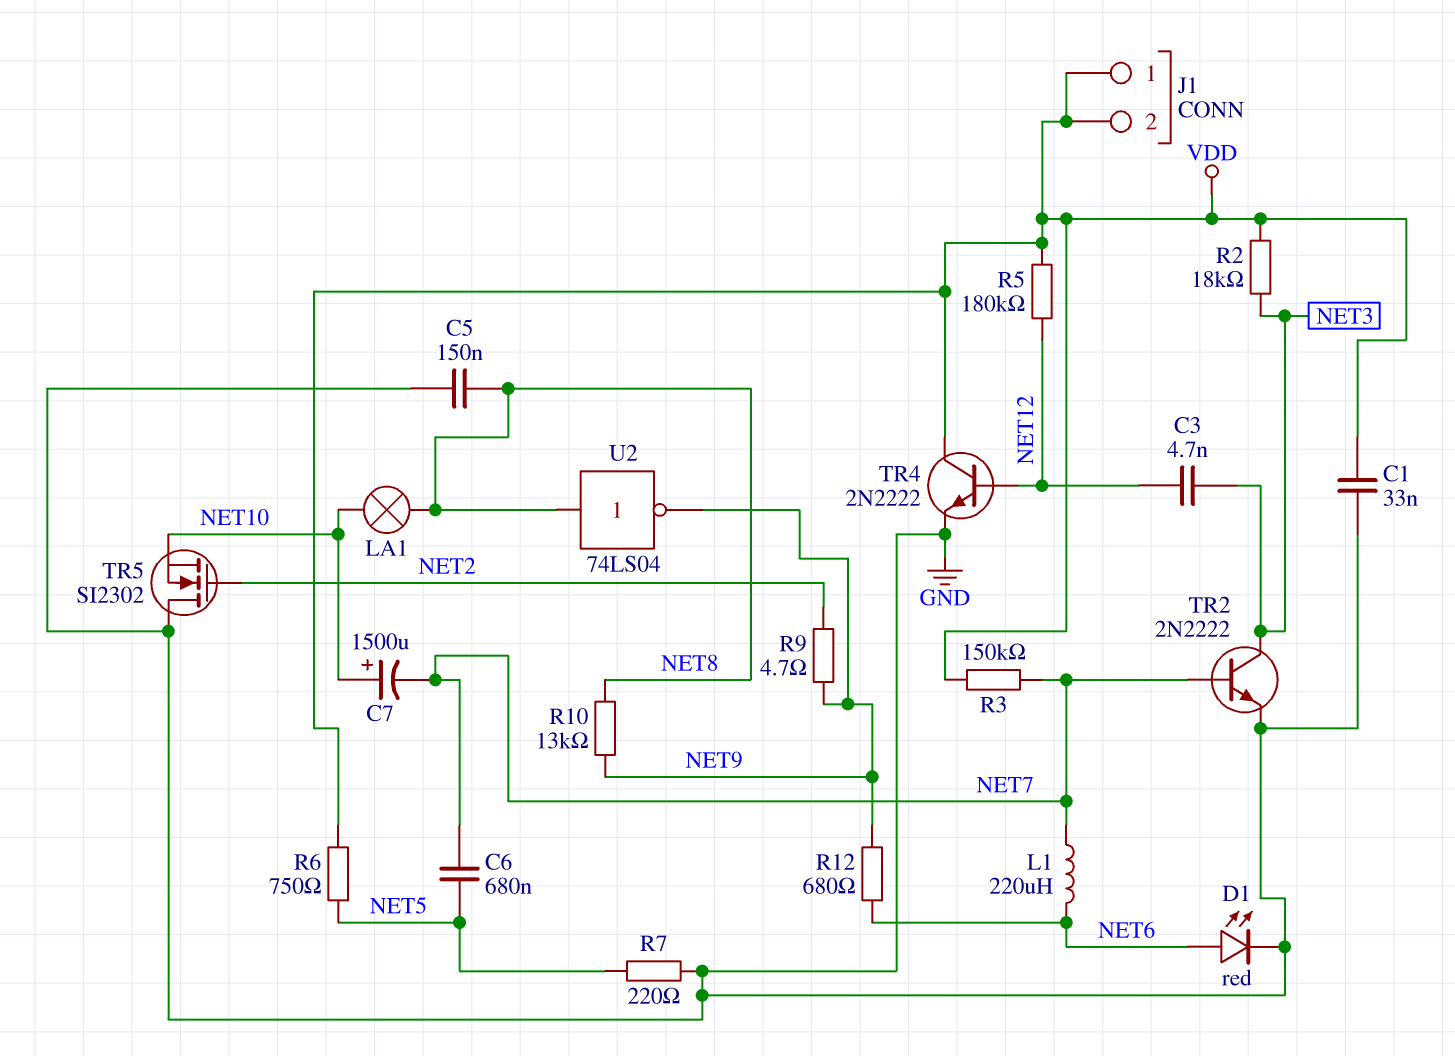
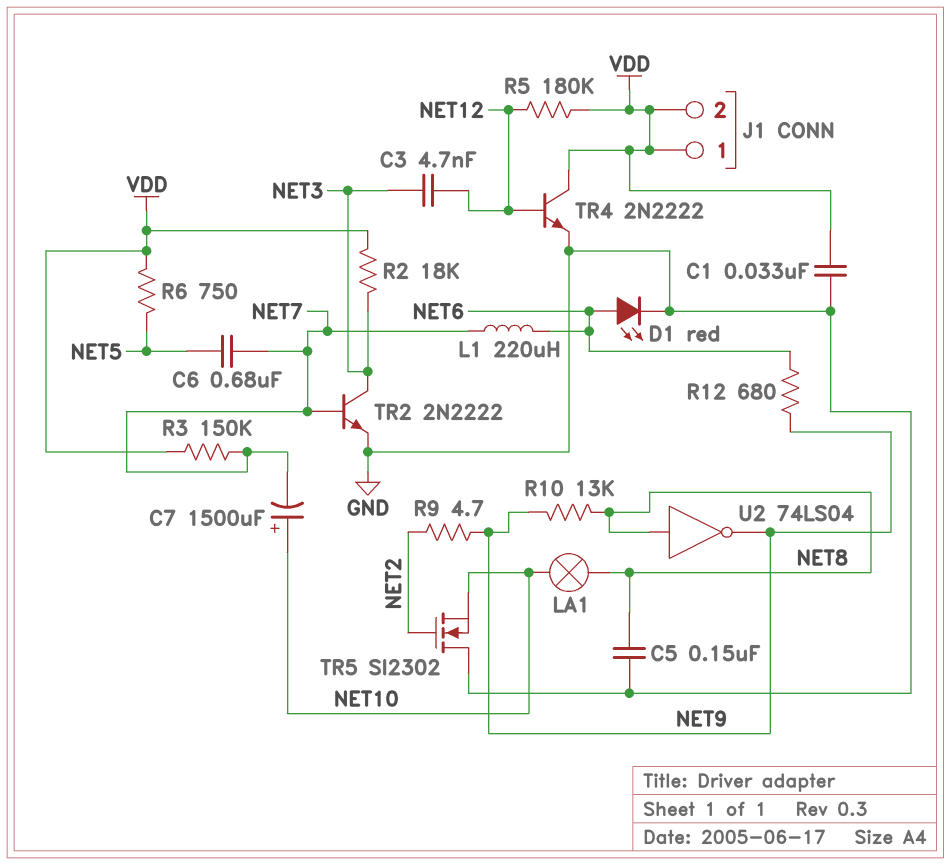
R7: 220 (GND, NET5) -> none

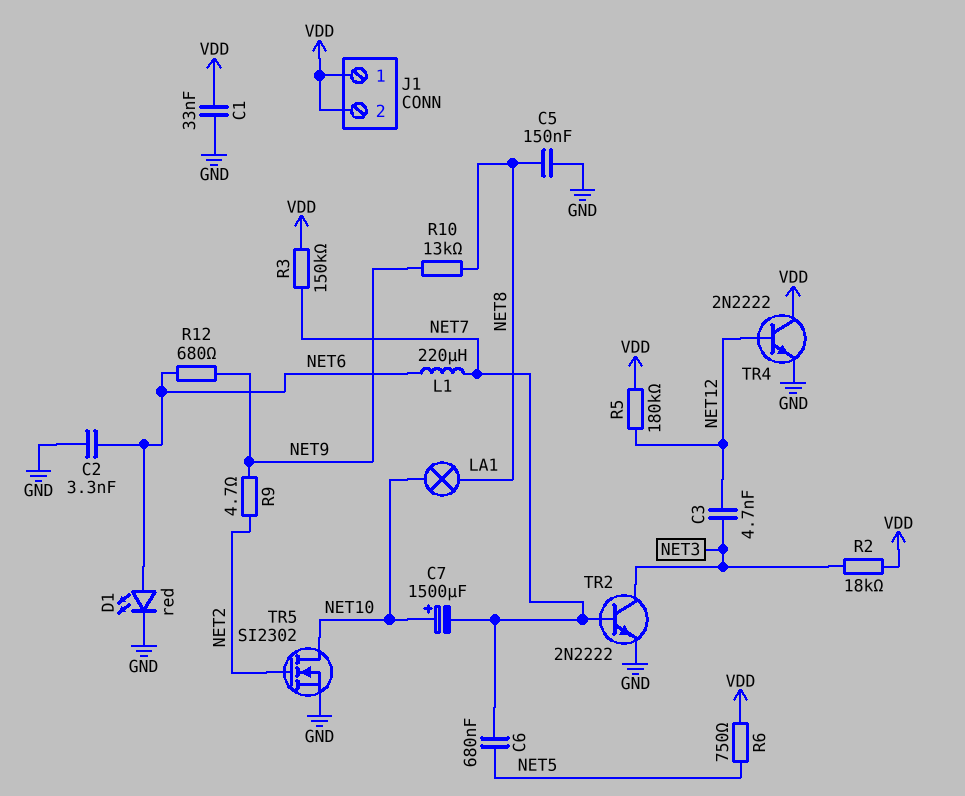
C2: none -> 3.3nF (GND, NET6)
TR5: NMOS SI2302 (G NET2, D GND, S NET10) -> NMOS SI2302 (G NET2, D NET10, S GND)
U2: NOT 74LS04 (in NET8, out NET9) -> none

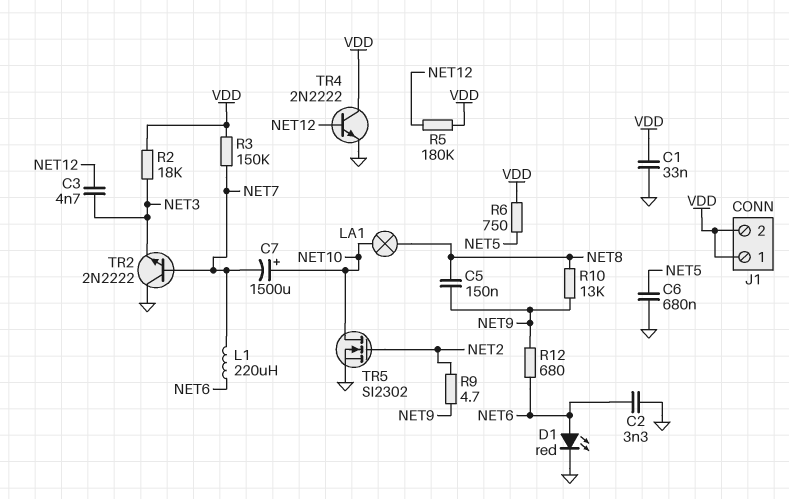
C5: 150nF (GND, NET8) -> 150nF (NET8, NET9)
C6: 680nF (NET5, NET7) -> 680nF (GND, NET5)
TR2: NPN 2N2222 (B NET7, C NET3, E GND) -> NPN 2N2222 (B NET7, C GND, E NET3)

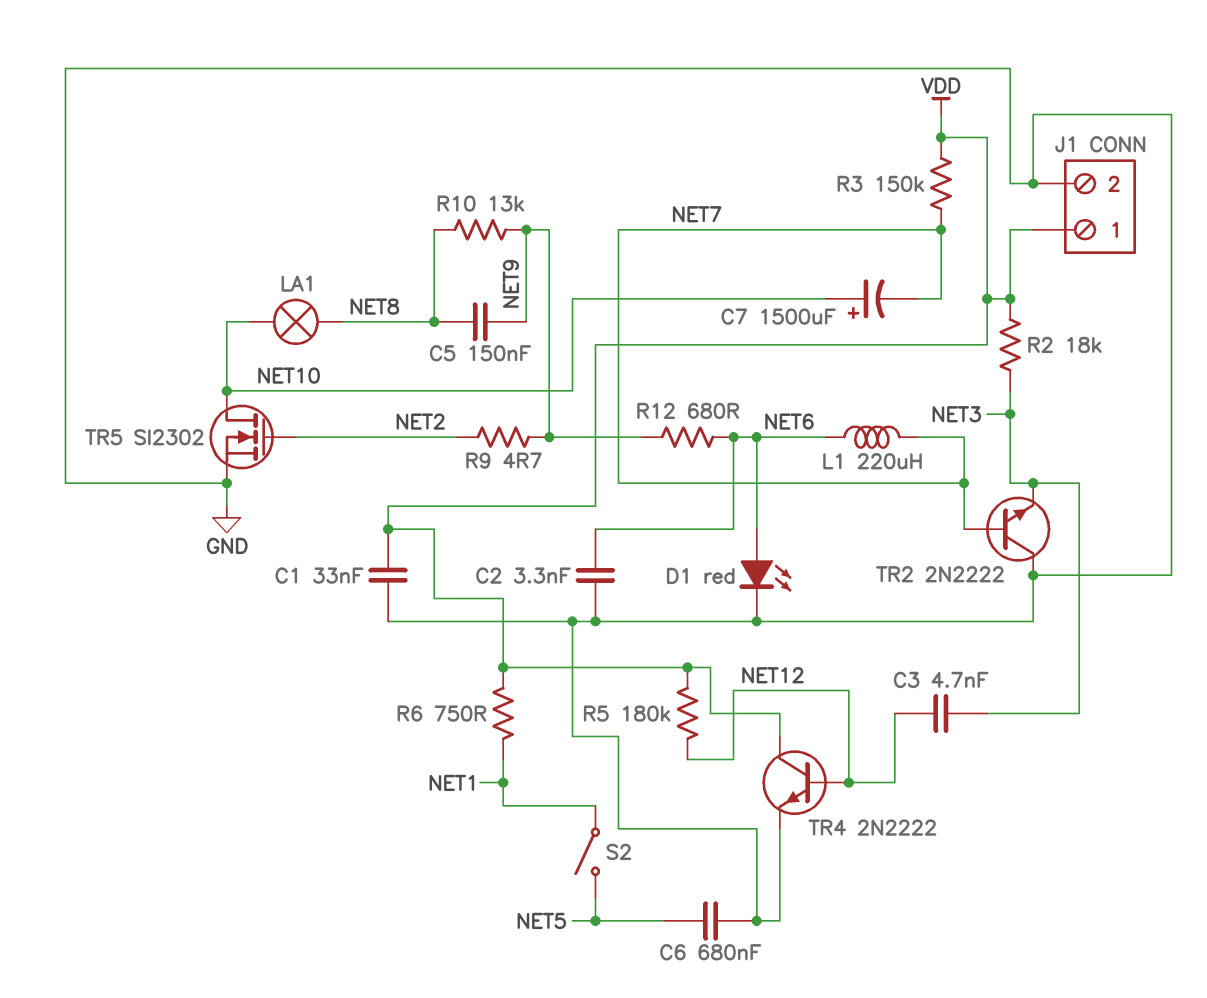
J1 pin 2: VDD -> GND
R6: 750 (NET5, VDD) -> 750 (NET1, VDD)
S2: none -> switch (NET1, NET5)

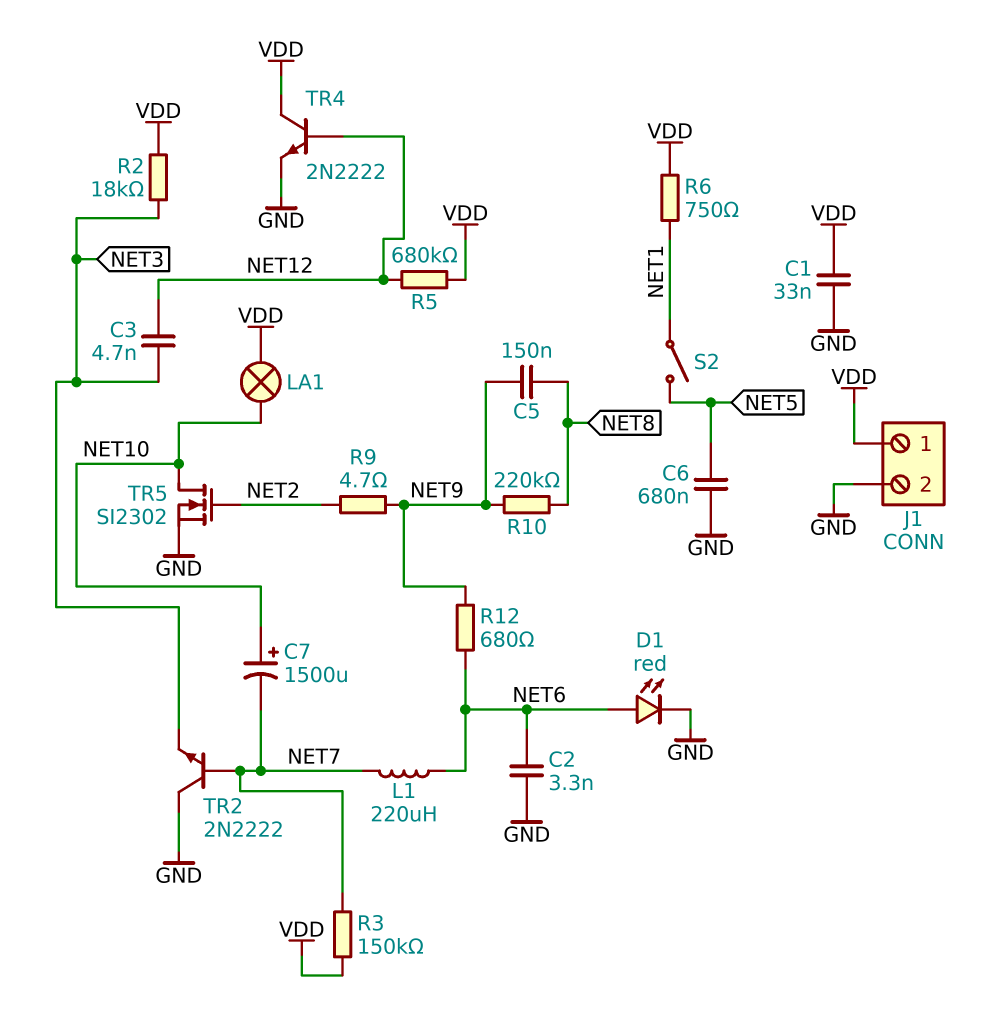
LA1: lamp (NET8, NET10) -> lamp (NET10, VDD)
R5: 180k (NET12, VDD) -> 680k (NET12, VDD)
R10: 13k (NET8, NET9) -> 220k (NET8, NET9)

